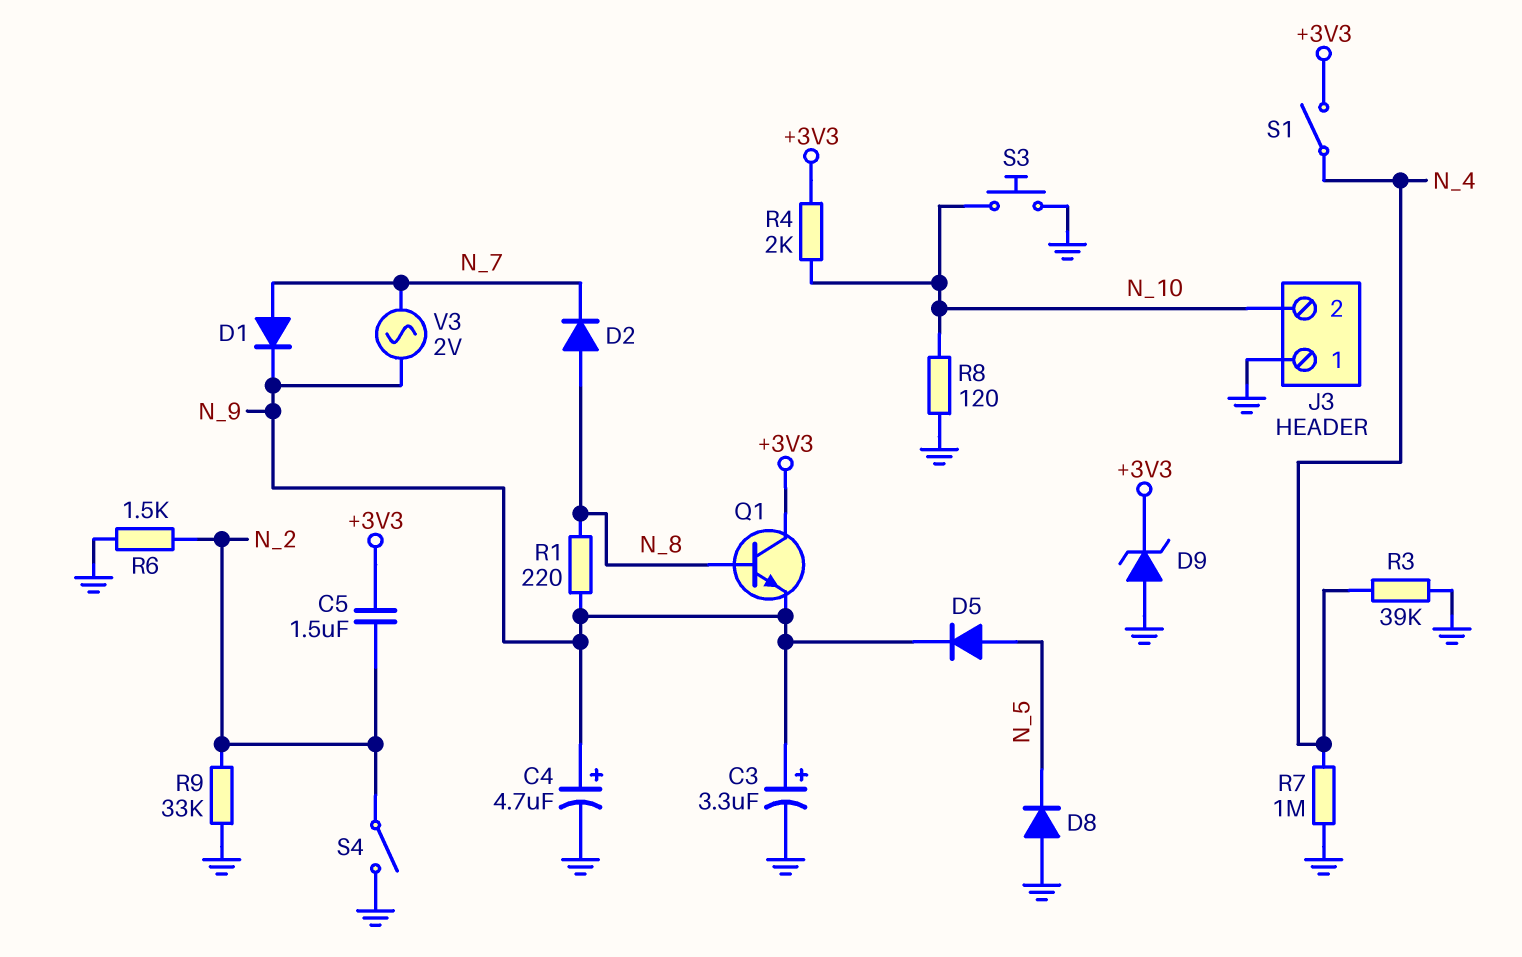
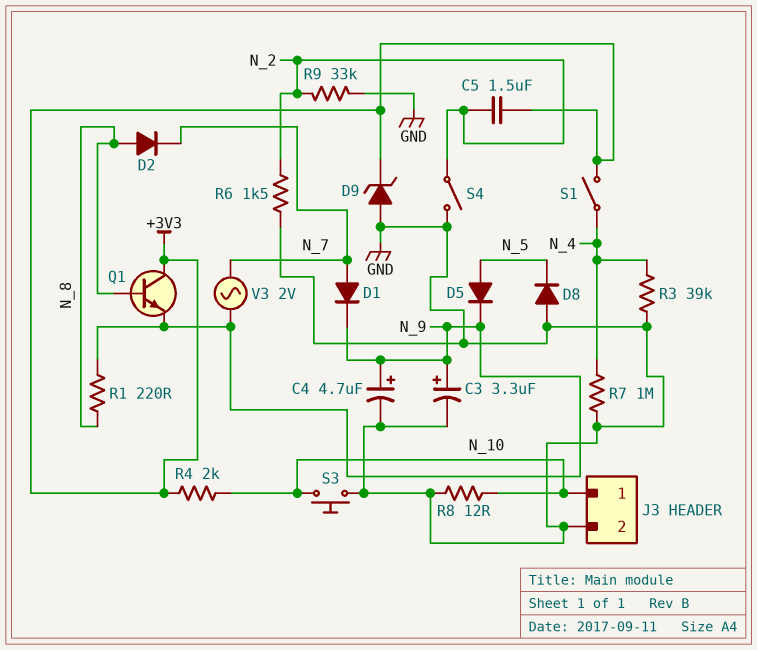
J3 pin 1: GND -> N_10
J3 pin 2: N_10 -> GND
R8: 120 (GND, N_10) -> 12 (GND, N_10)

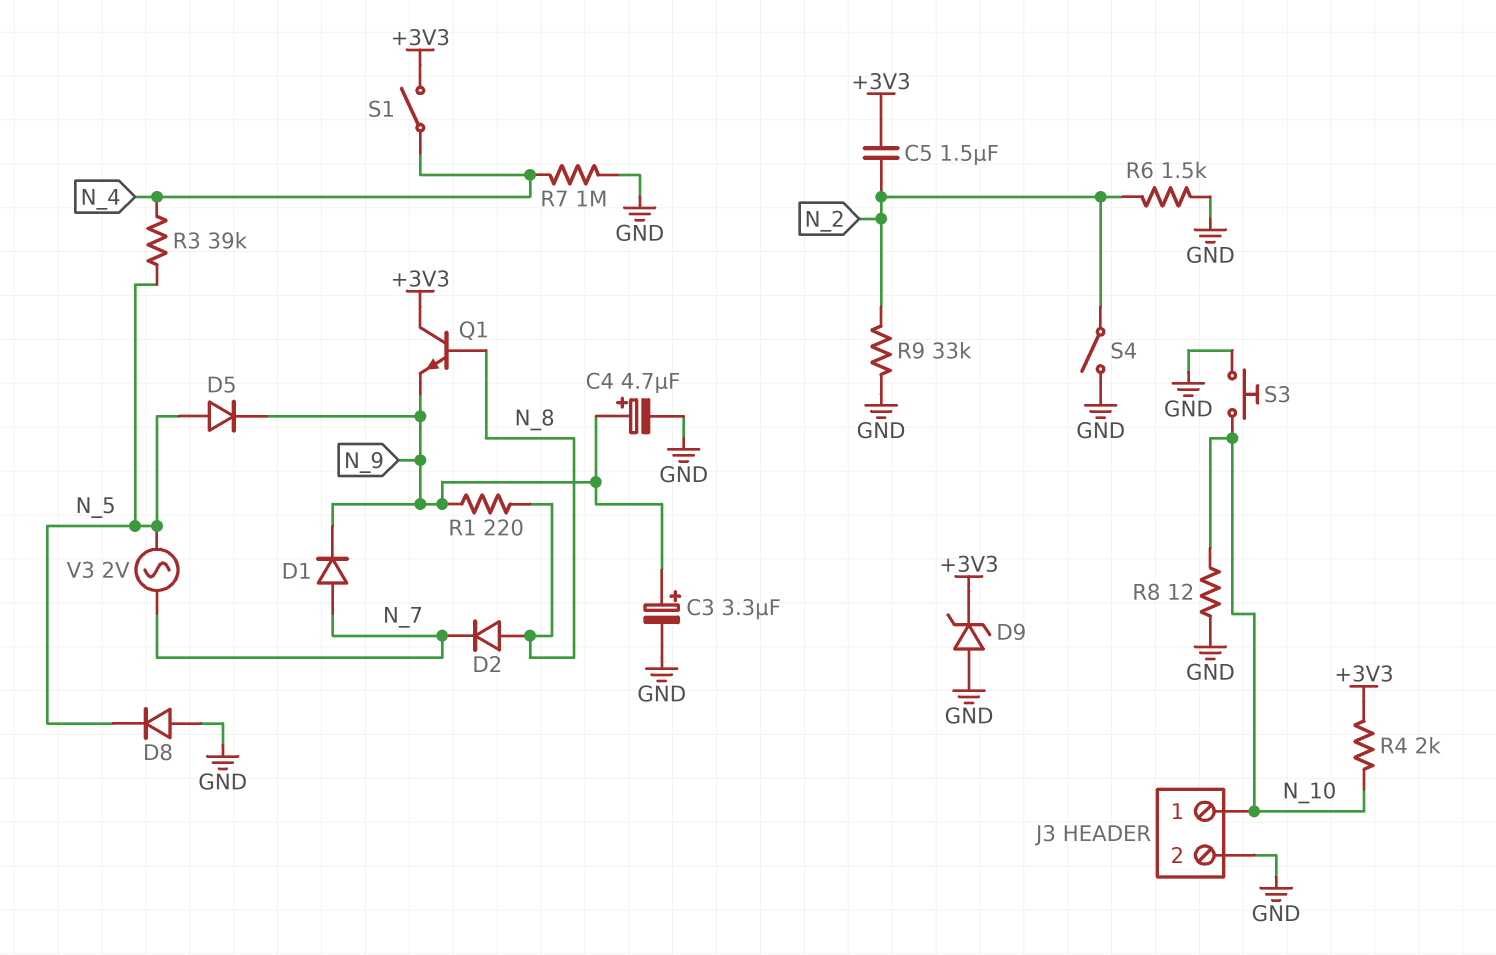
R3: 39k (GND, N_4) -> 39k (N_4, N_5)
V3: AC 2V (N_7, N_9) -> AC 2V (N_5, N_7)

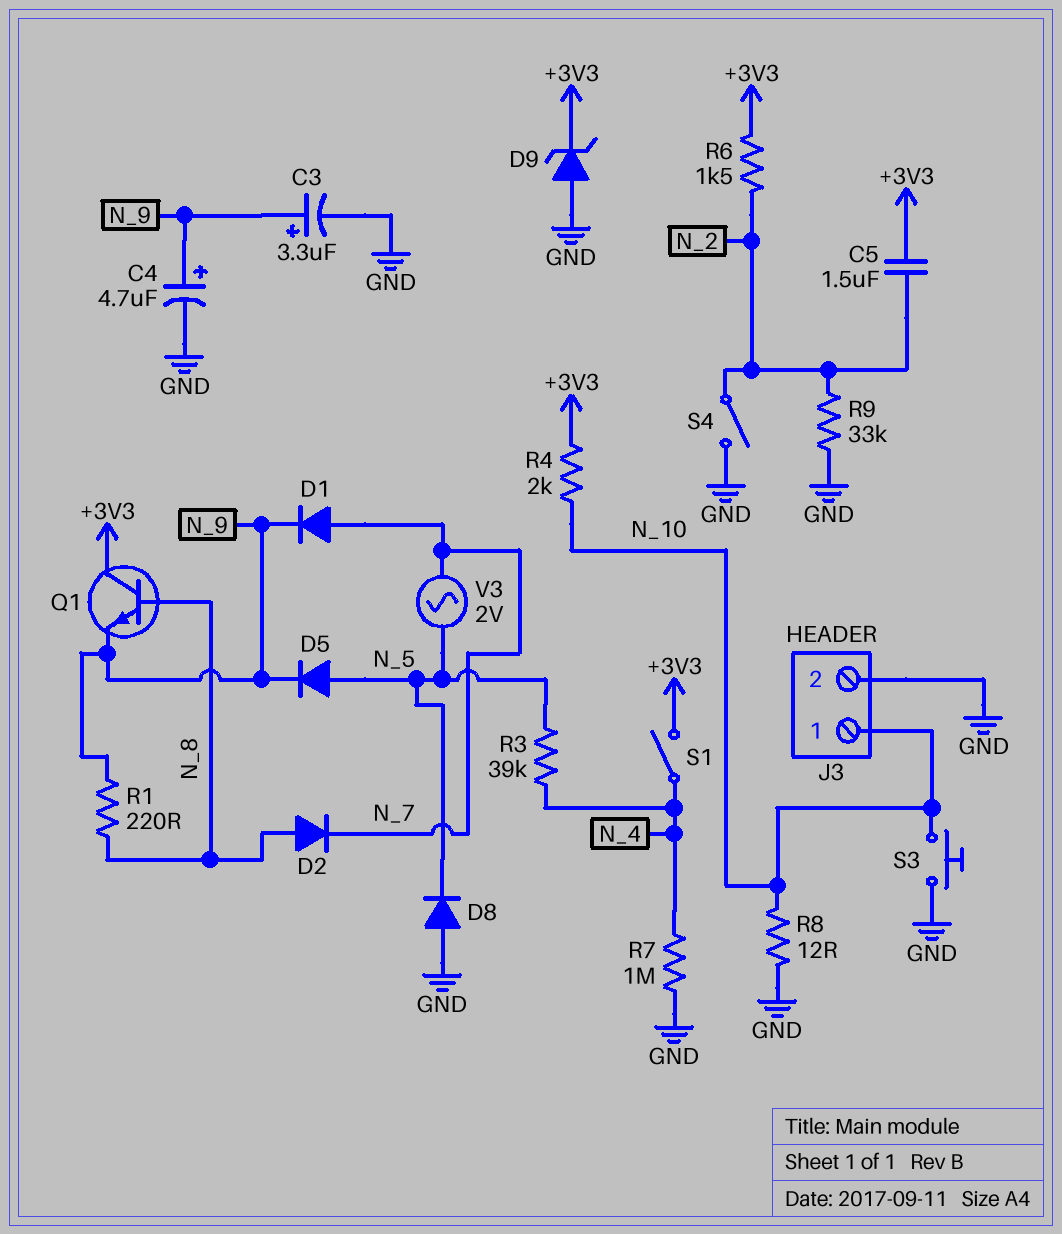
R6: 1.5k (GND, N_2) -> 1.5k (+3V3, N_2)

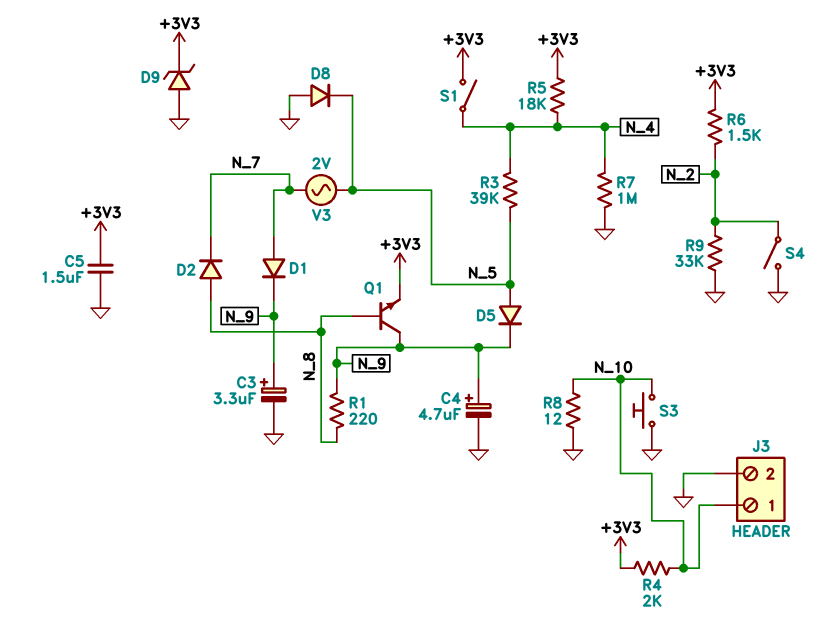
C5: 1.5uF (+3V3, N_2) -> 1.5uF (+3V3, GND)
Q1: NPN (B N_8, C +3V3, E N_9) -> NPN (B N_8, C N_9, E +3V3)
R5: none -> 18k (+3V3, N_4)

